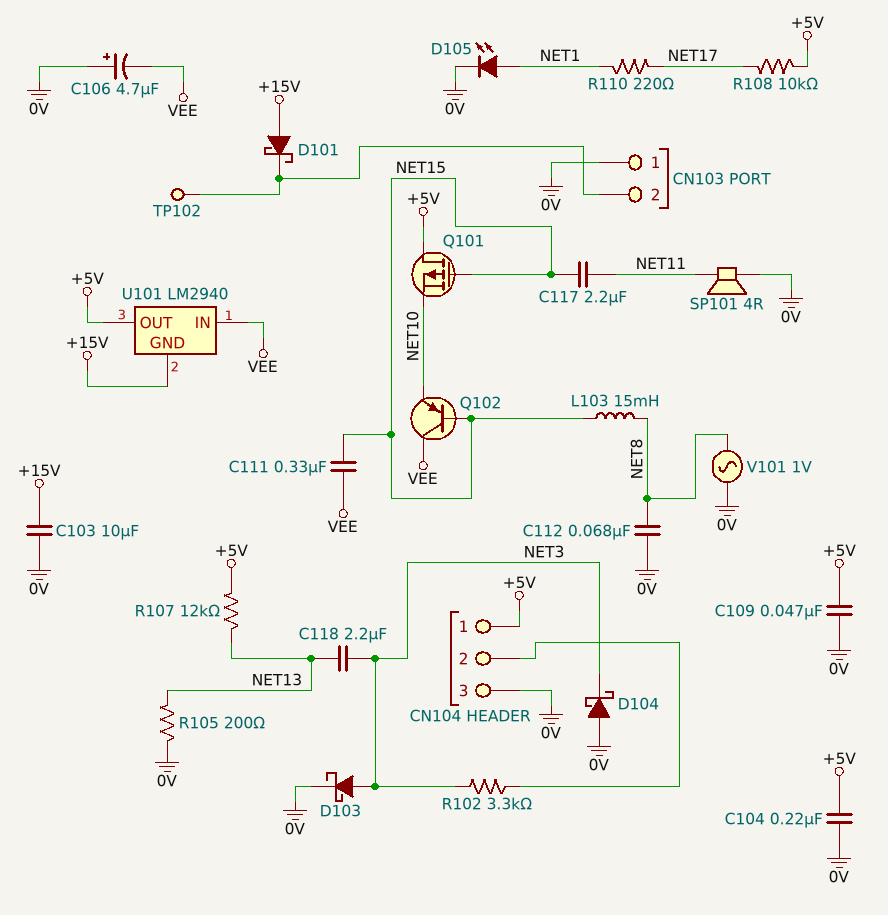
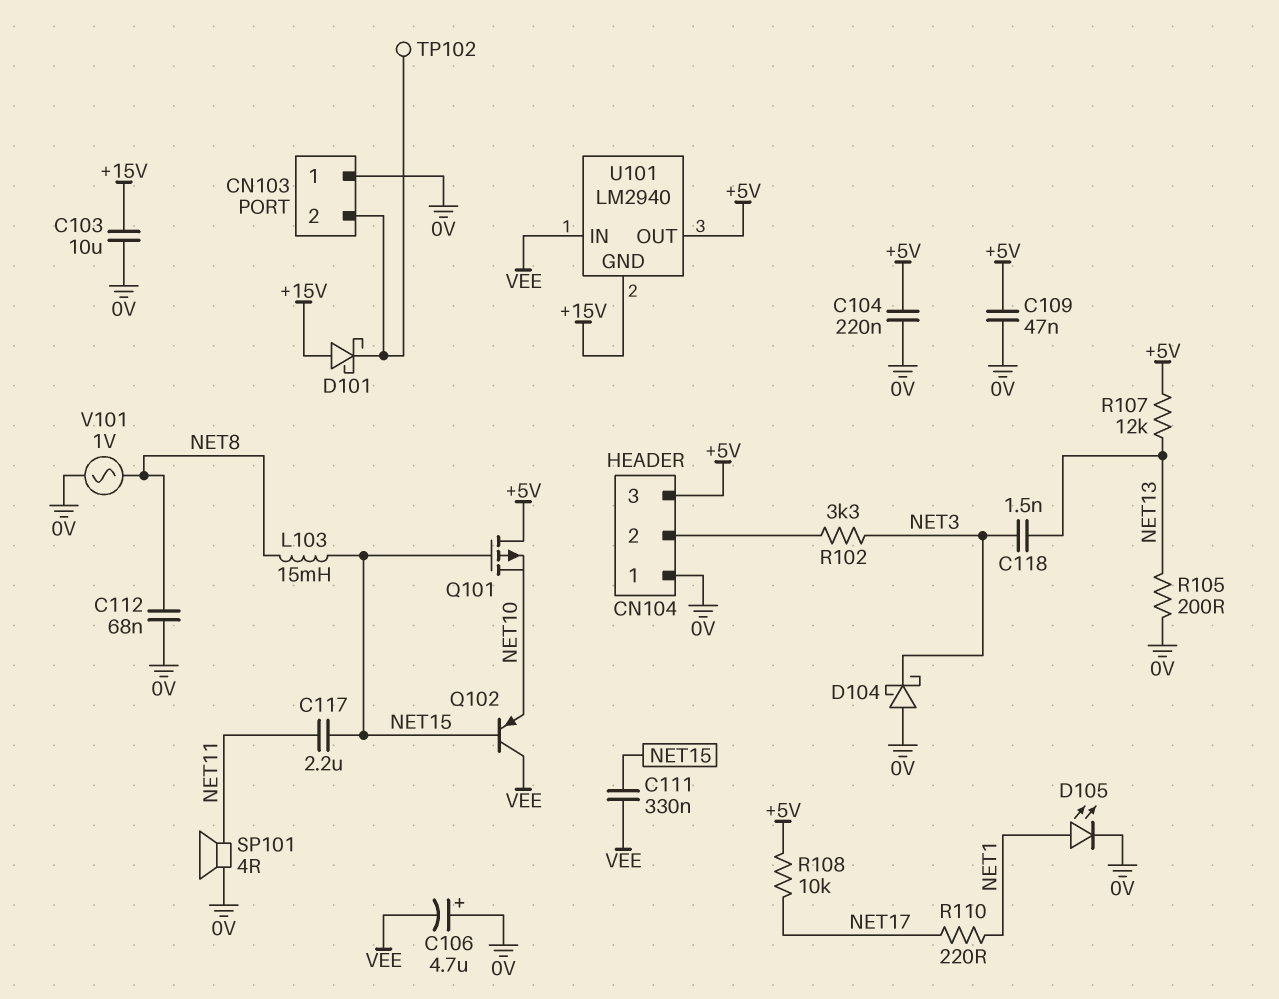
C118: 2.2uF (NET3, NET13) -> 1.5nF (NET3, NET13)
CN104 pin 1: +5V -> 0V
CN104 pin 3: 0V -> +5V
D103: schottky (A NET3, K 0V) -> none

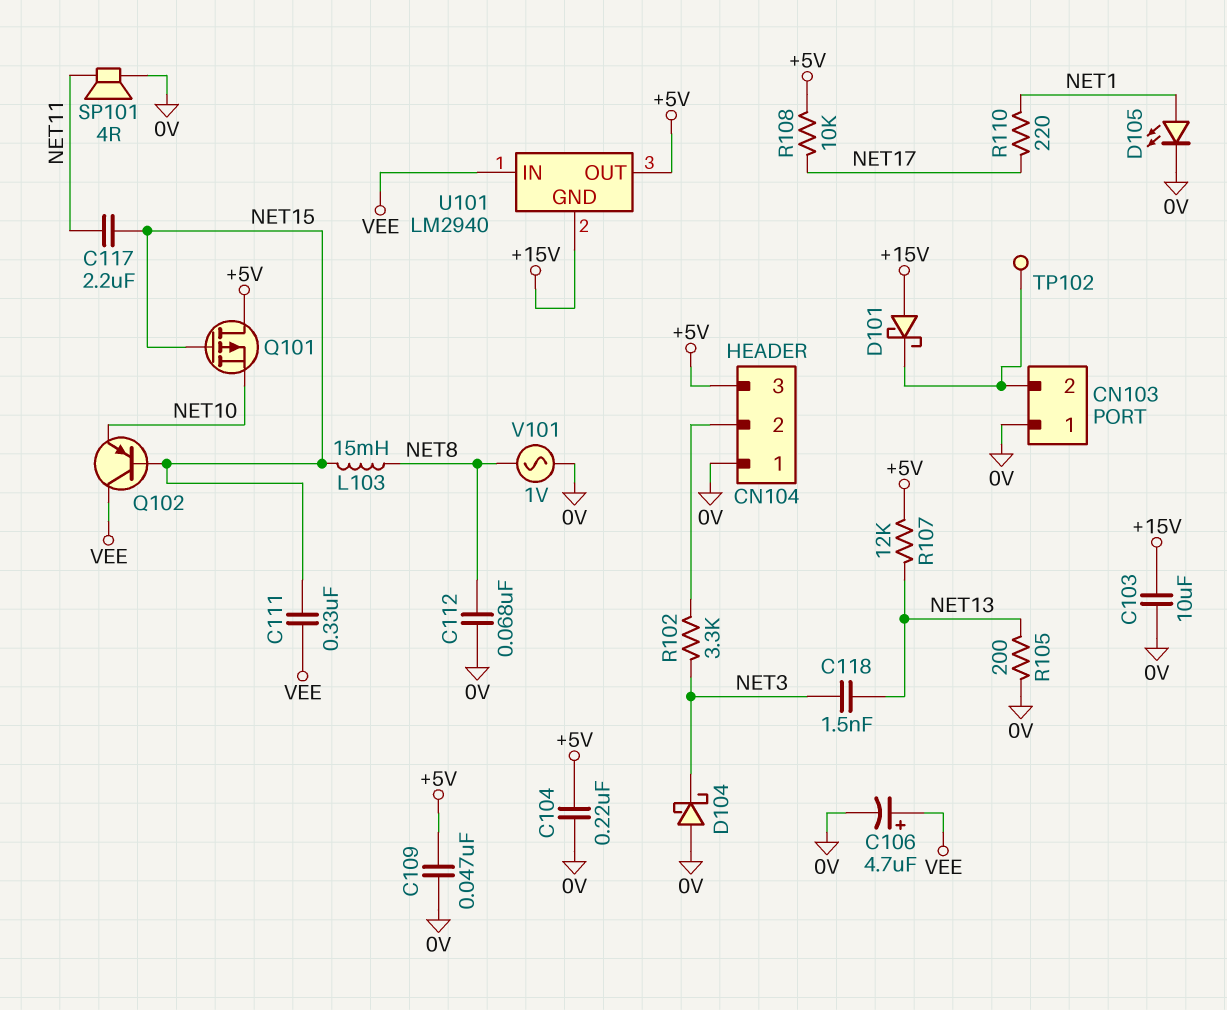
C106: 4.7uF (plus 0V, minus VEE) -> 4.7uF (plus VEE, minus 0V)

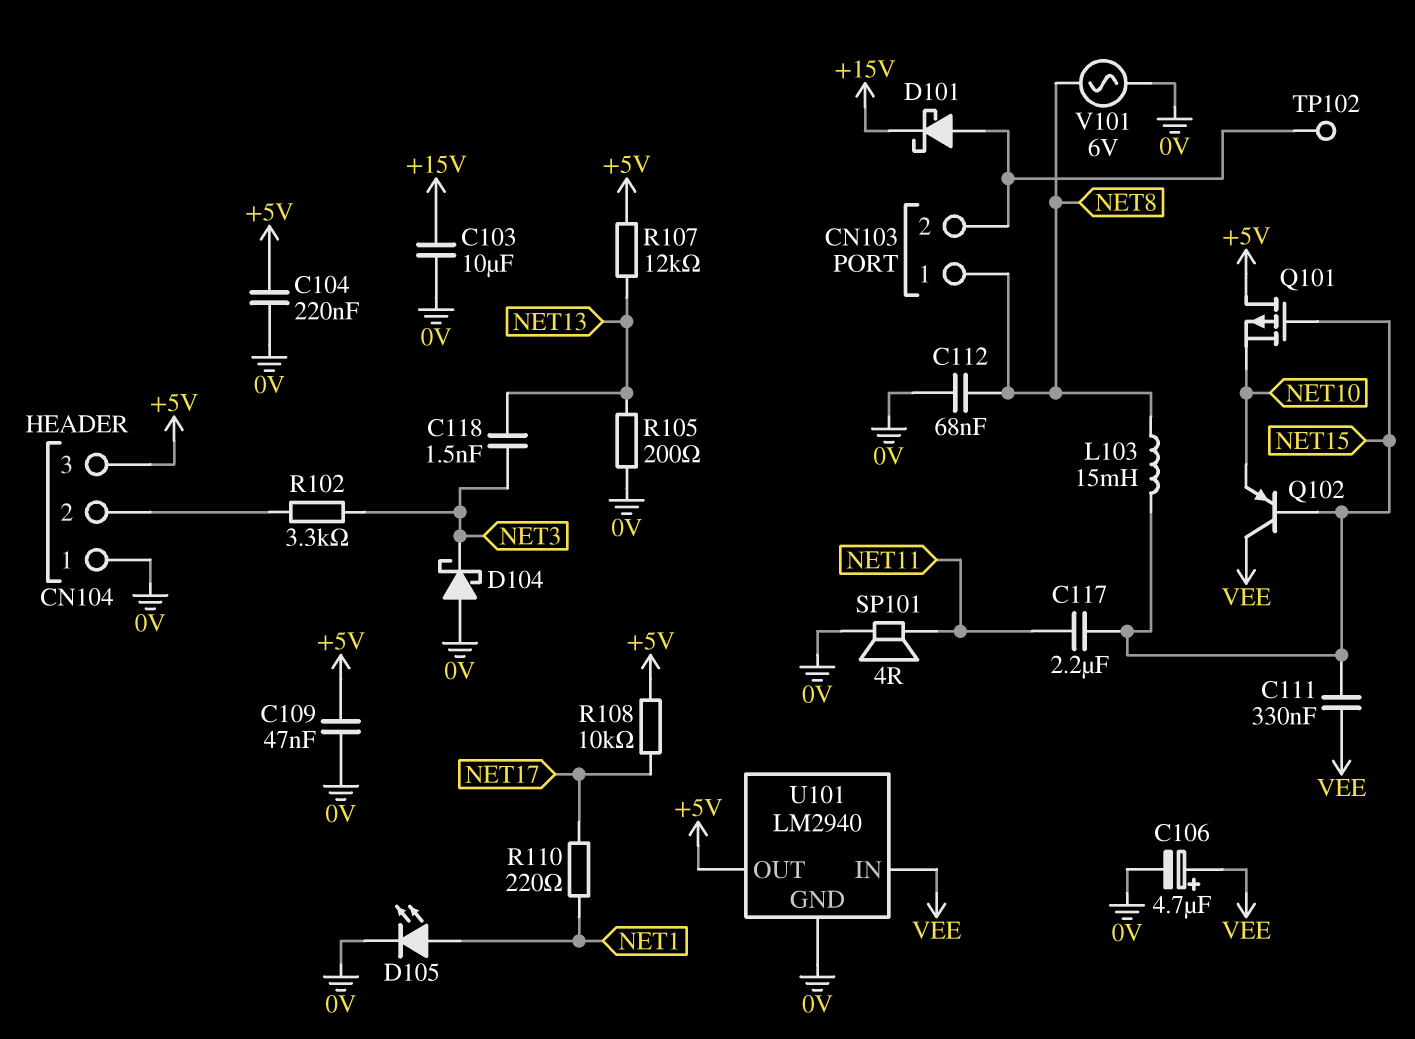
CN103 pin 1: 0V -> NET8
D101: schottky (A +15V, K CN103/2) -> schottky (A CN103/2, K +15V)
U101 pin GND: +15V -> 0V
V101: AC 1V (0V, NET8) -> AC 6V (0V, NET8)

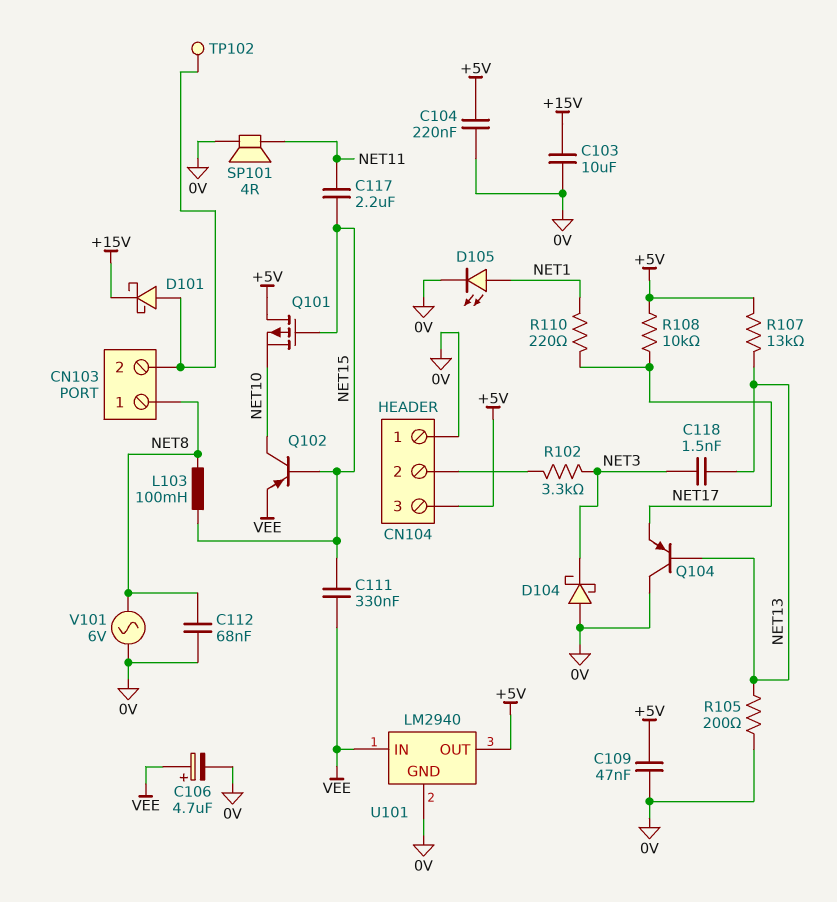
L103: 15mH (NET8, NET15) -> 100mH (NET8, NET15)
Q102: PNP (B NET15, C VEE, E NET10) -> PNP (B NET15, C NET10, E VEE)
Q104: none -> PNP (B NET13, C 0V, E NET17)
R107: 12k (+5V, NET13) -> 13k (+5V, NET13)

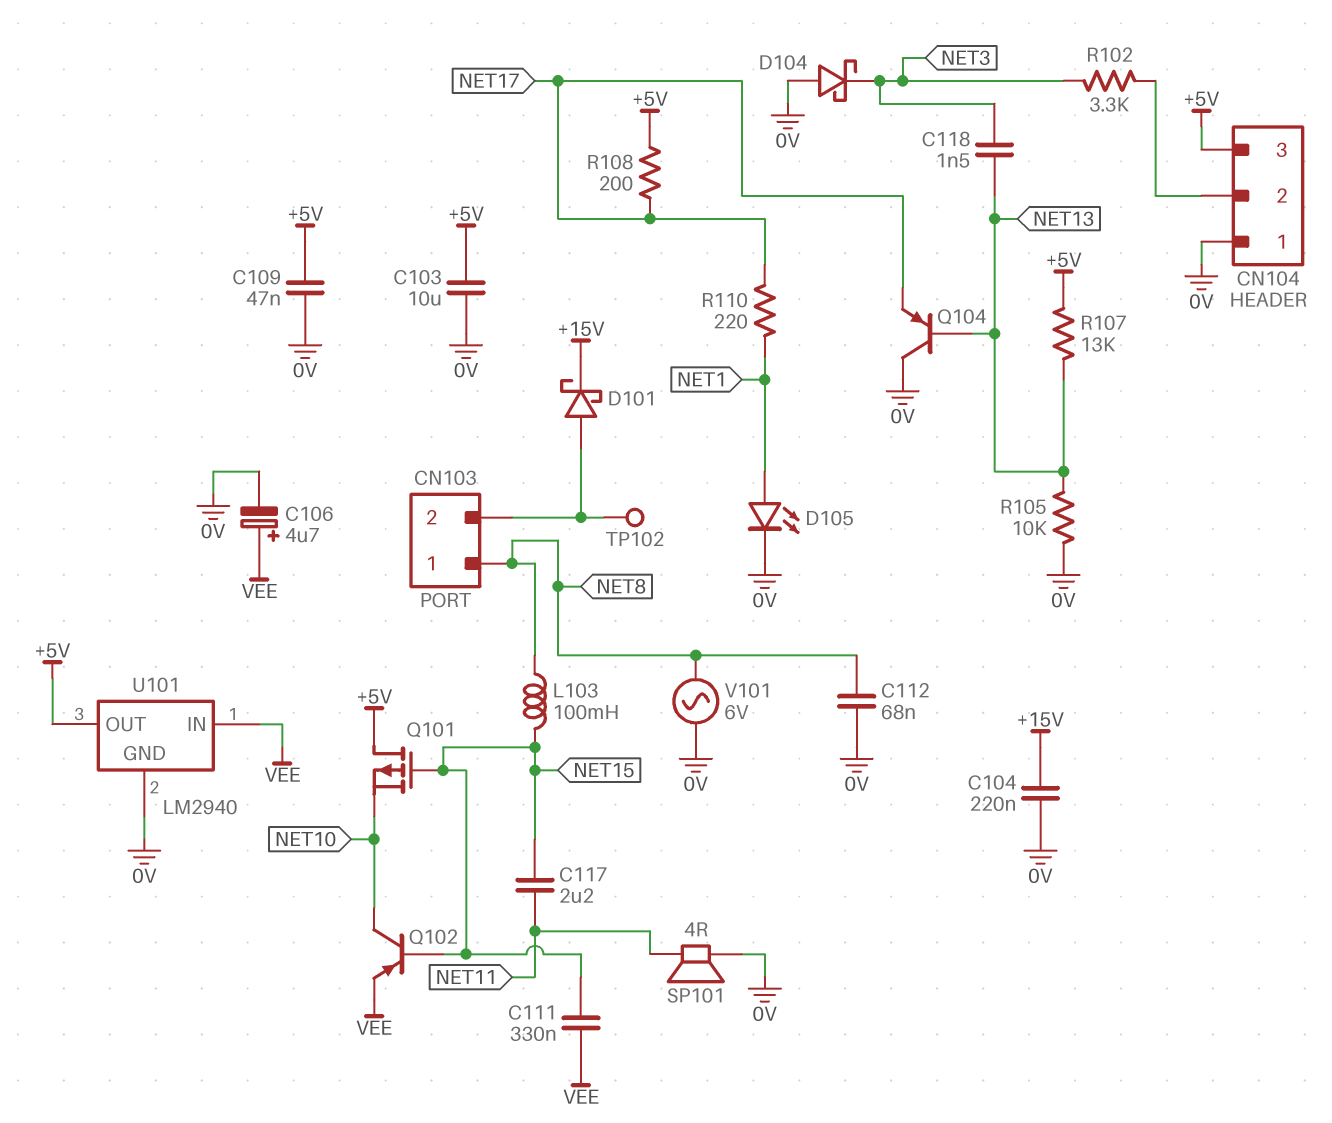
C103: 10uF (+15V, 0V) -> 10uF (+5V, 0V)
C104: 220nF (+5V, 0V) -> 220nF (+15V, 0V)
R105: 200 (0V, NET13) -> 10k (0V, NET13)
R108: 10k (+5V, NET17) -> 200 (+5V, NET17)

